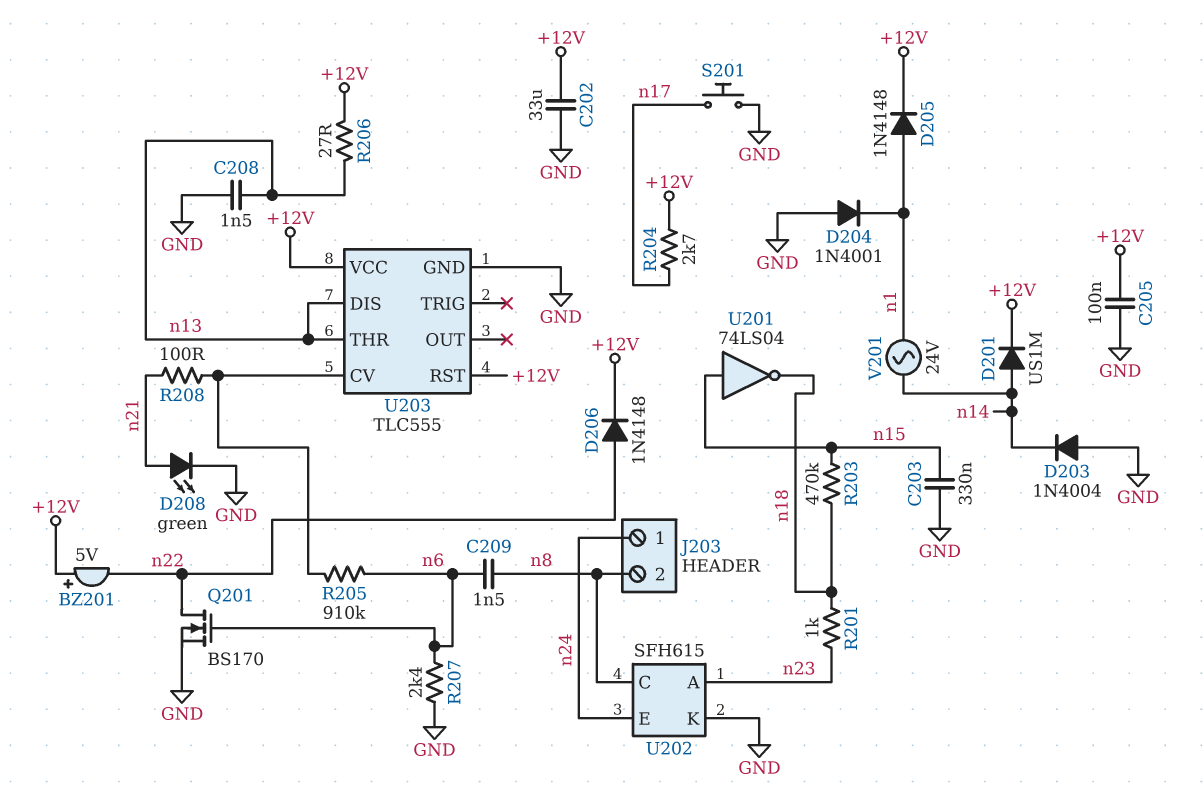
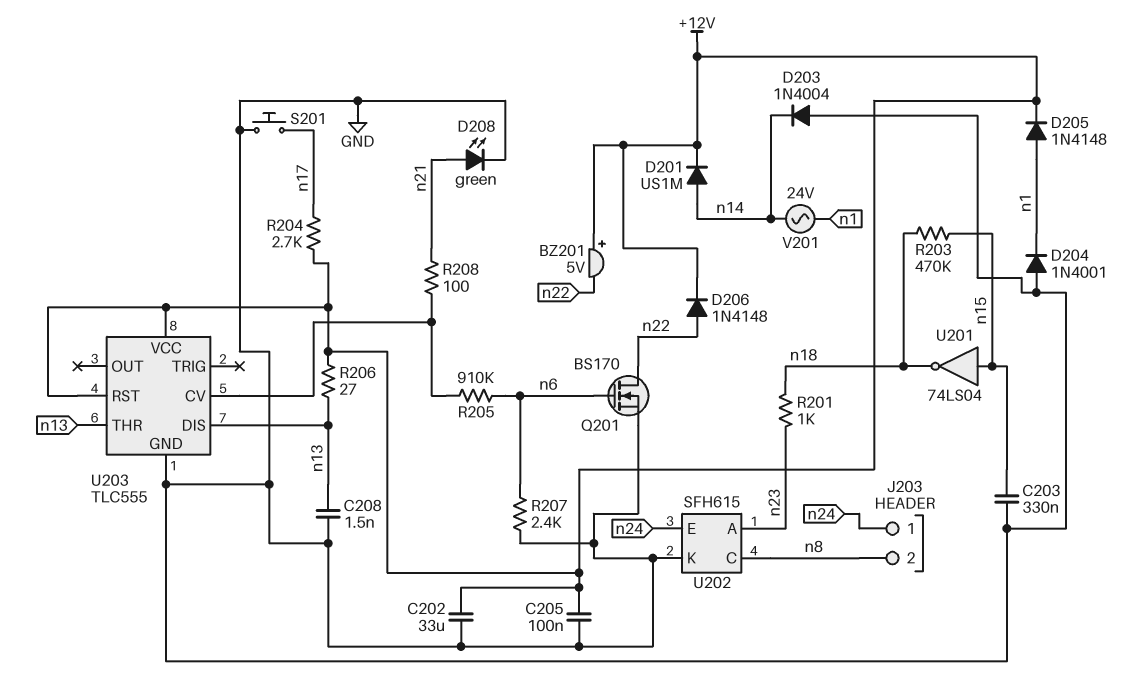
C209: 1.5nF (n6, n8) -> none

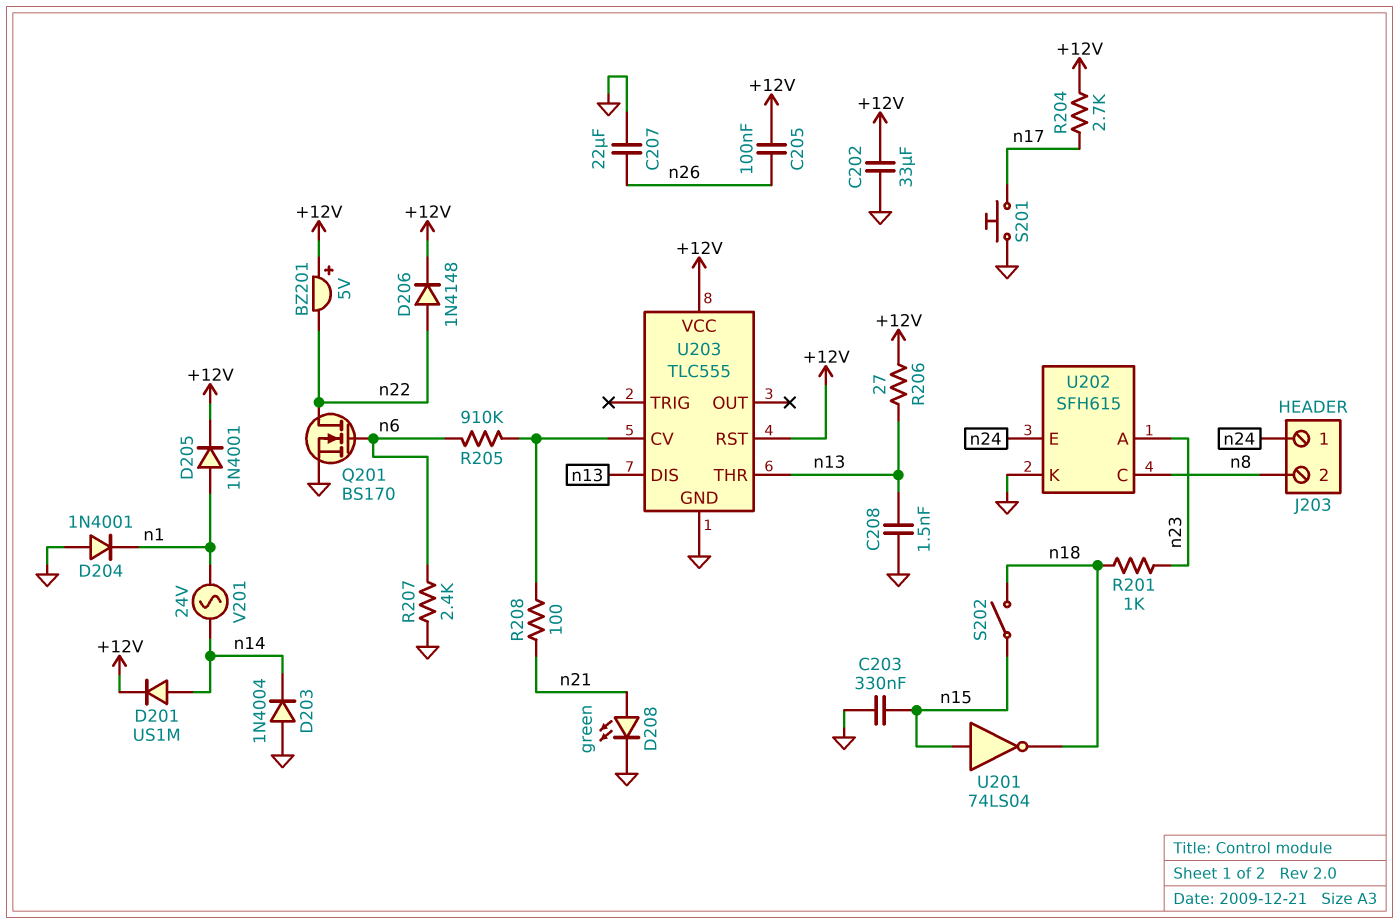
C205: 100nF (+12V, GND) -> 100nF (+12V, n26)
C207: none -> 22uF (GND, n26)
D205: diode 1N4148 (A n1, K +12V) -> diode 1N4001 (A n1, K +12V)
R203: 470k (n15, n18) -> none
S202: none -> switch (n15, n18)

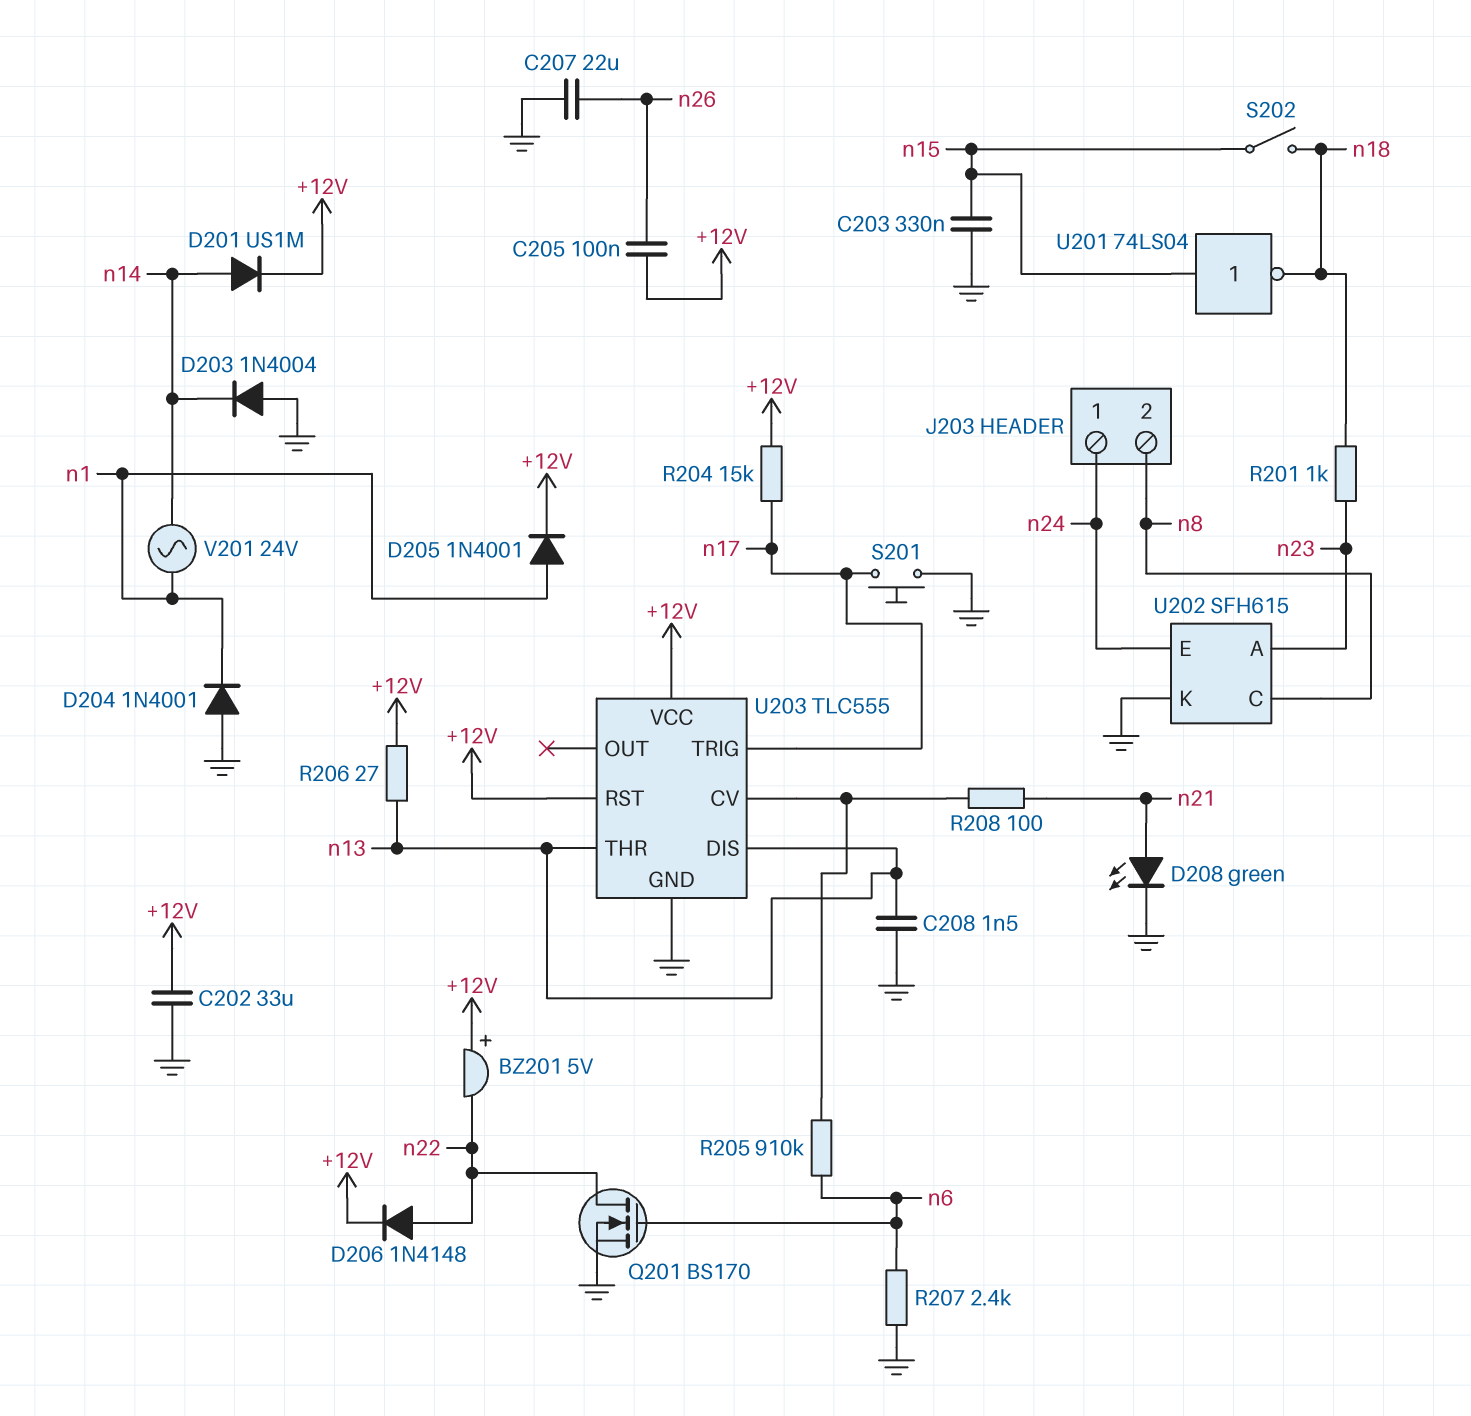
R204: 2.7k (+12V, n17) -> 15k (+12V, n17)
U203 pin TRIG: none -> n17

